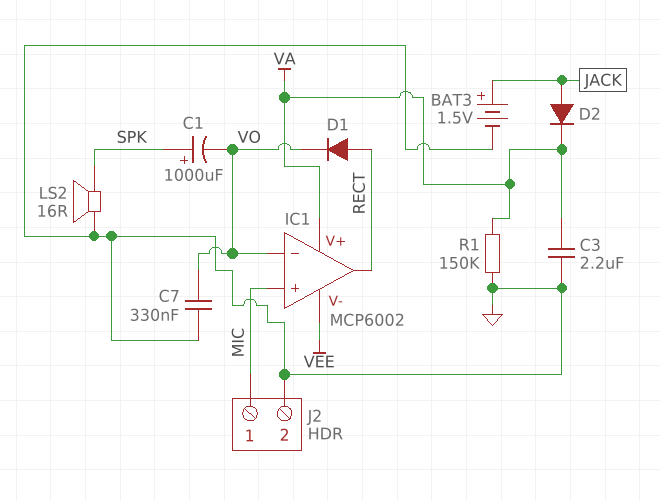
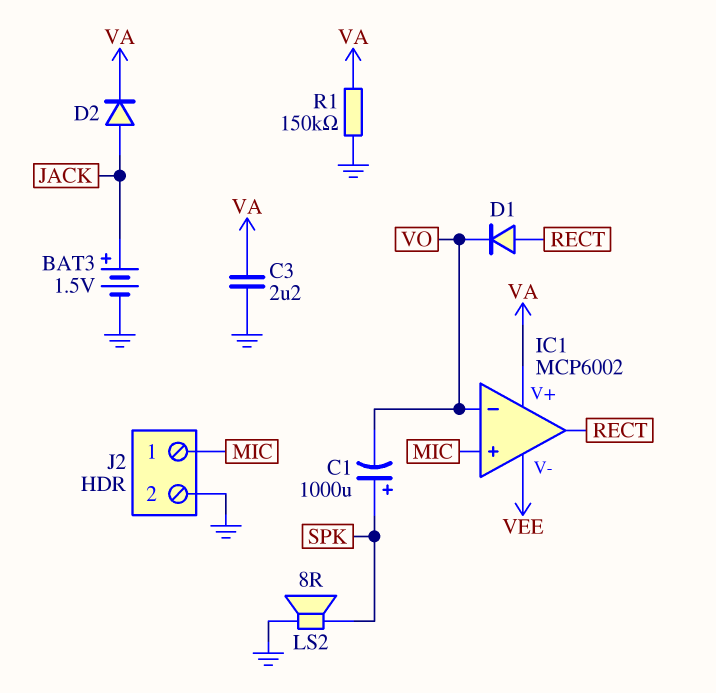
C7: 330nF (GND, VO) -> none
LS2: speaker 16R (GND, SPK) -> speaker 8R (GND, SPK)

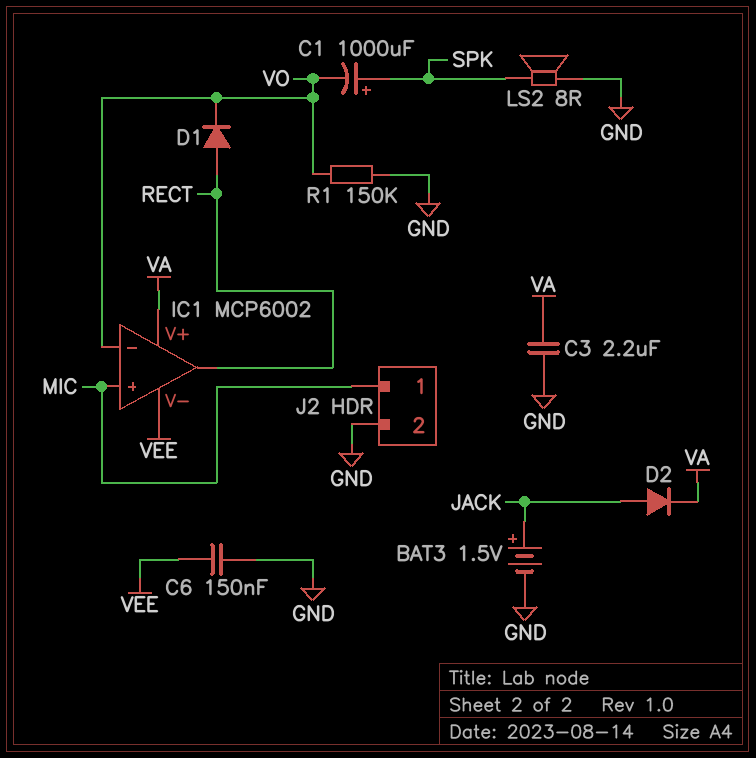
C6: none -> 150nF (GND, VEE)
R1: 150k (GND, VA) -> 150k (GND, VO)

